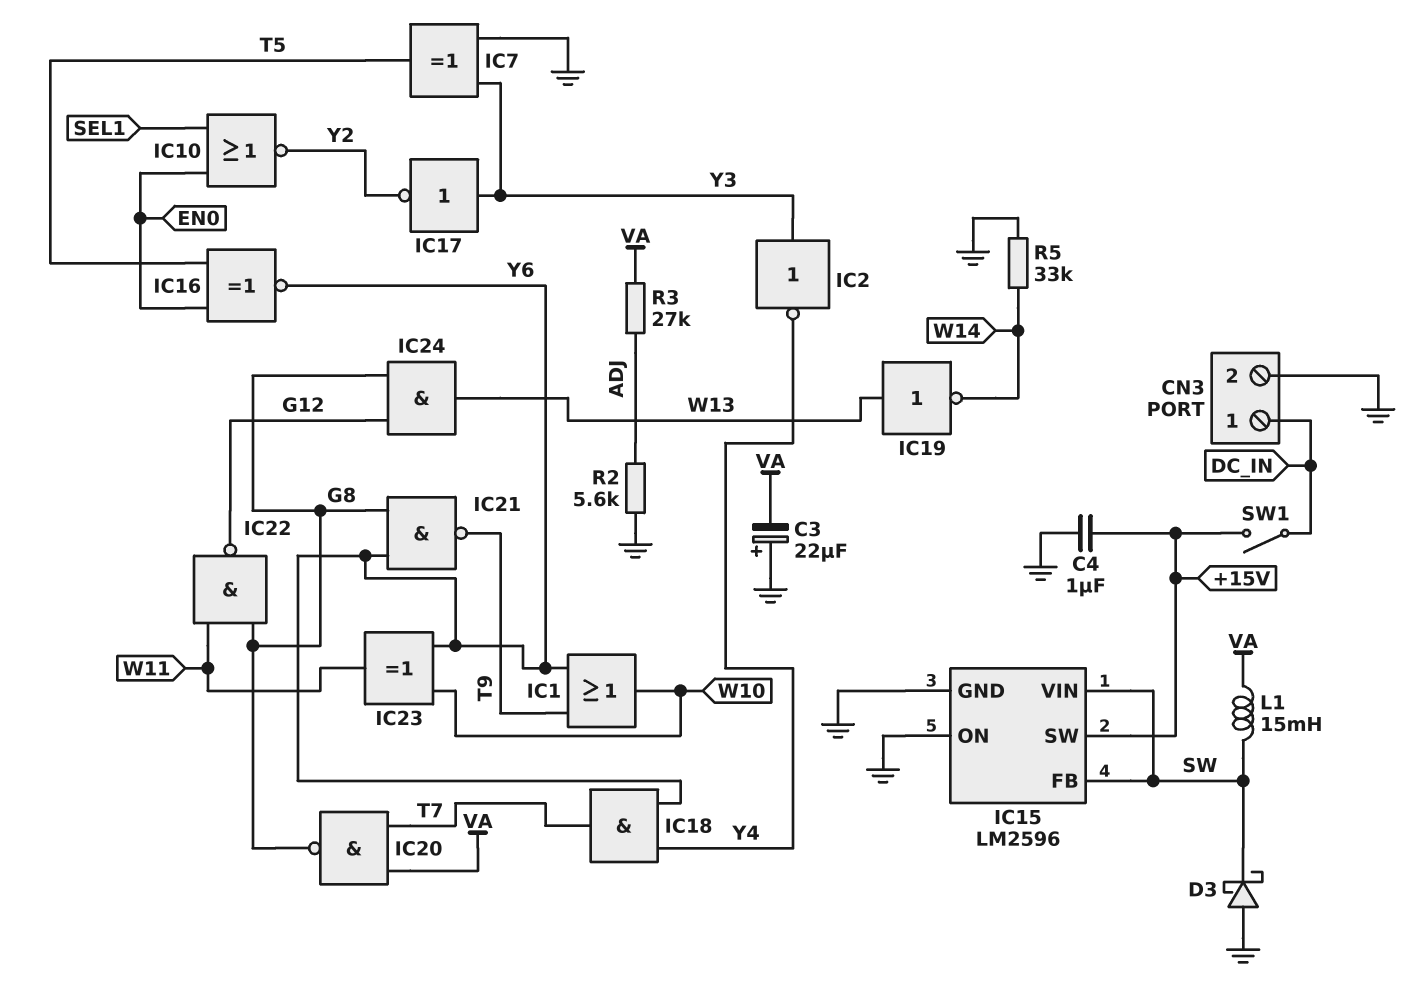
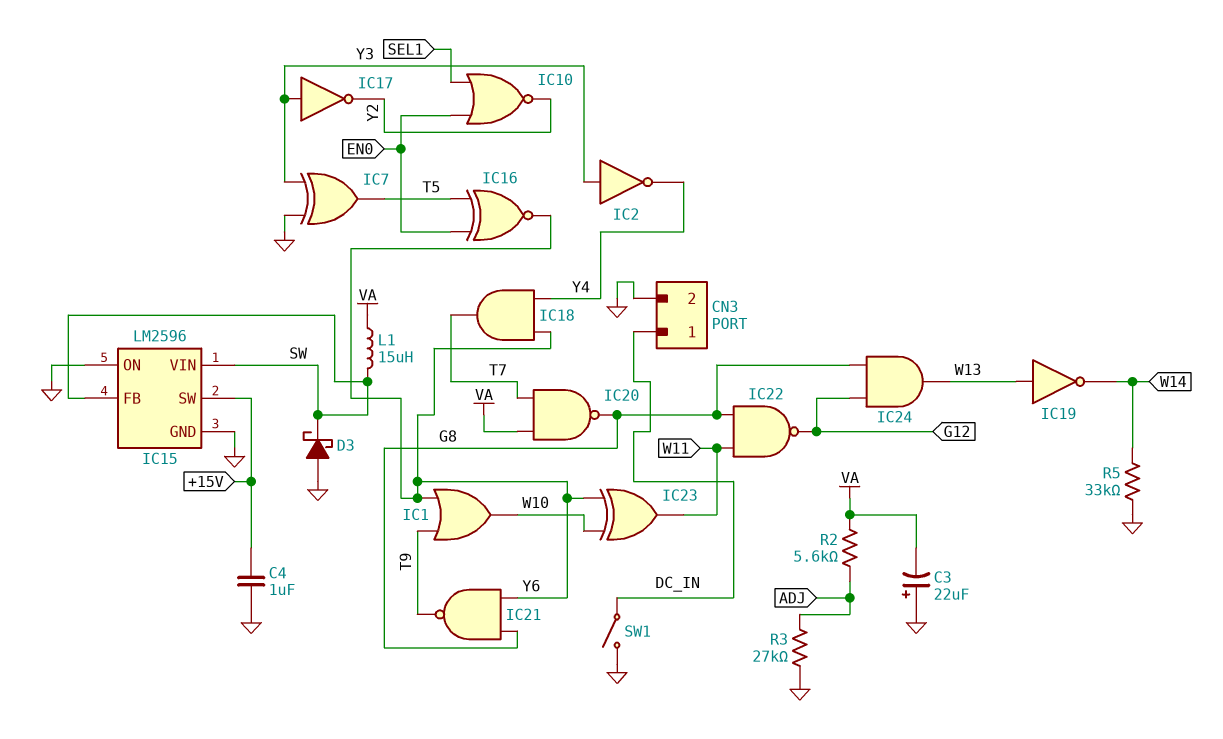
L1: 15mH (SW, VA) -> 15uH (SW, VA)
R2: 5.6k (ADJ, GND) -> 5.6k (ADJ, VA)
R3: 27k (ADJ, VA) -> 27k (ADJ, GND)
SW1: switch (+15V, DC_IN) -> switch (DC_IN, GND)

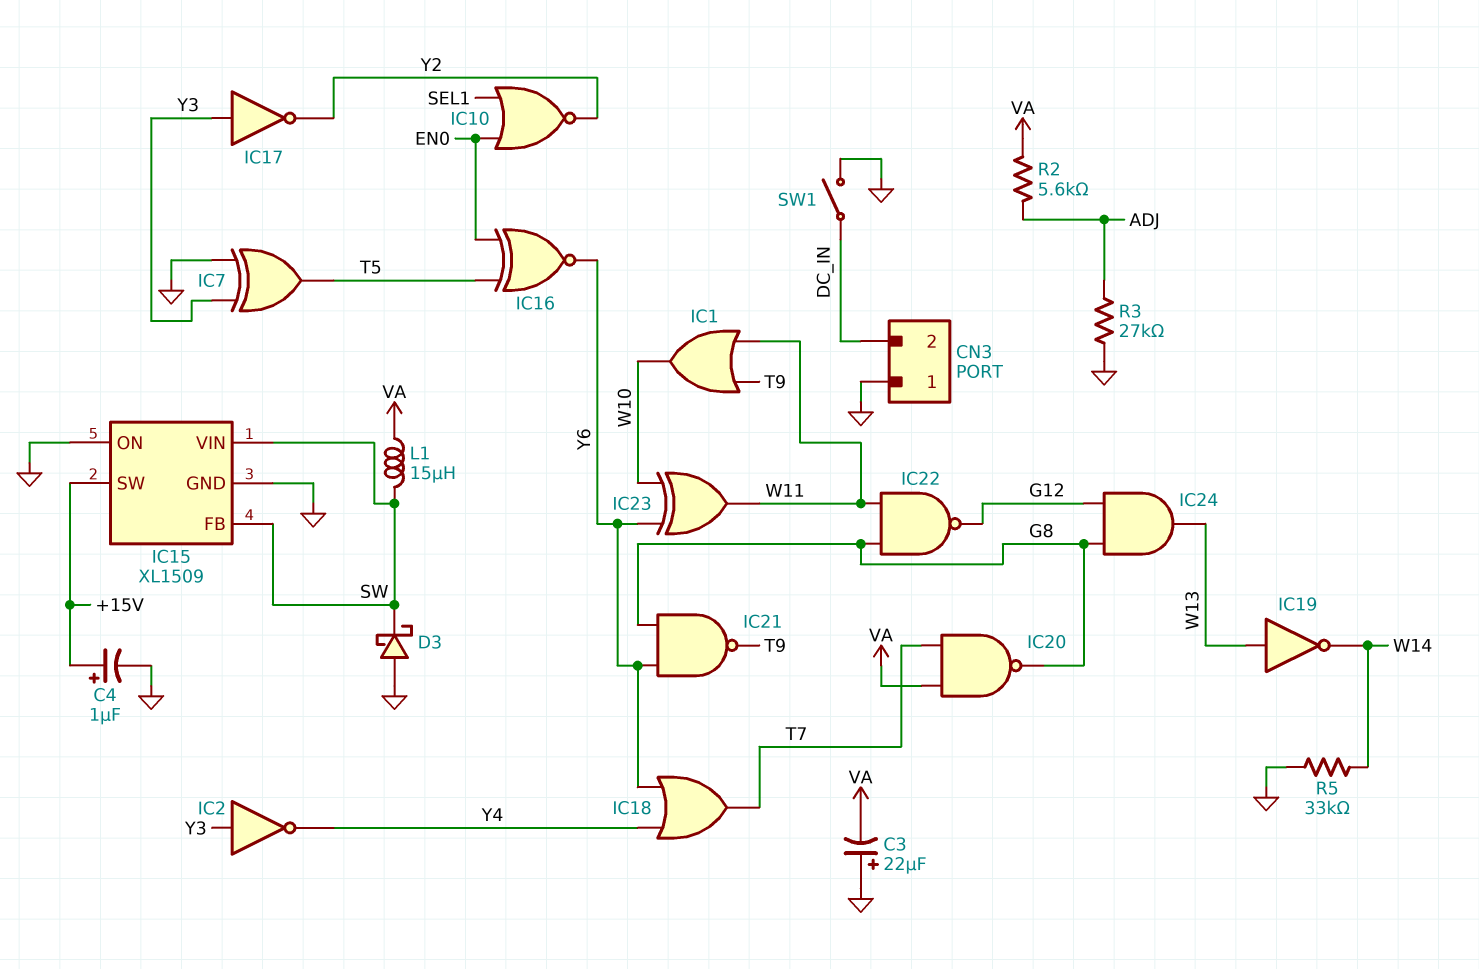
C4: 1uF (+15V, GND) -> 1uF (plus +15V, minus GND)
CN3 pin 1: DC_IN -> GND
CN3 pin 2: GND -> DC_IN
IC1: OR (in T9, in Y6, out W10) -> OR (in T9, in W11, out W10)
IC15: LM2596 -> XL1509
IC18: AND (in Y4, in Y6, out T7) -> OR (in Y4, in Y6, out T7)

